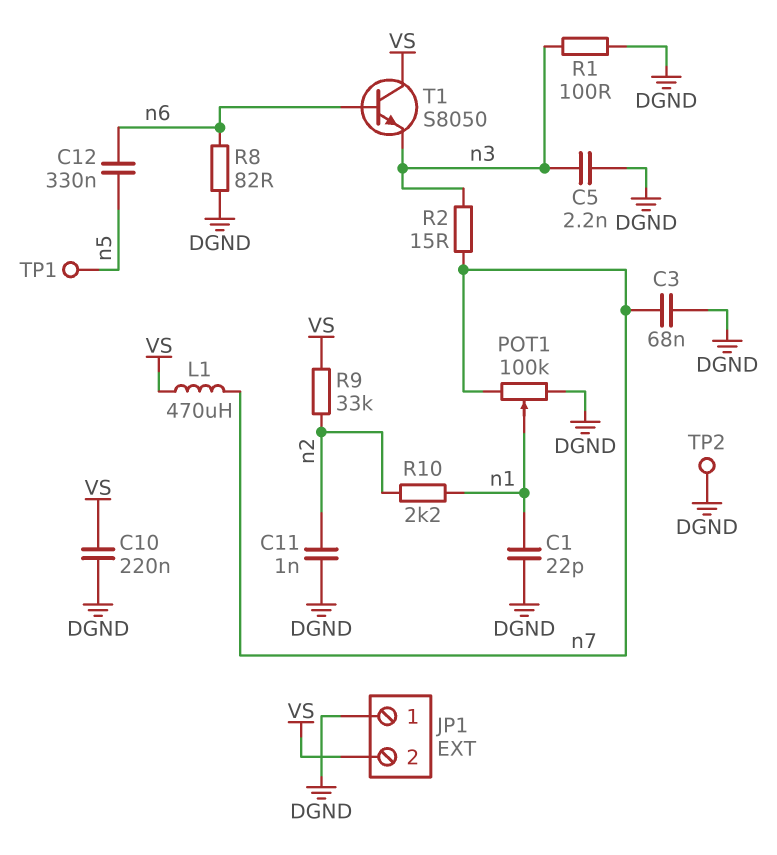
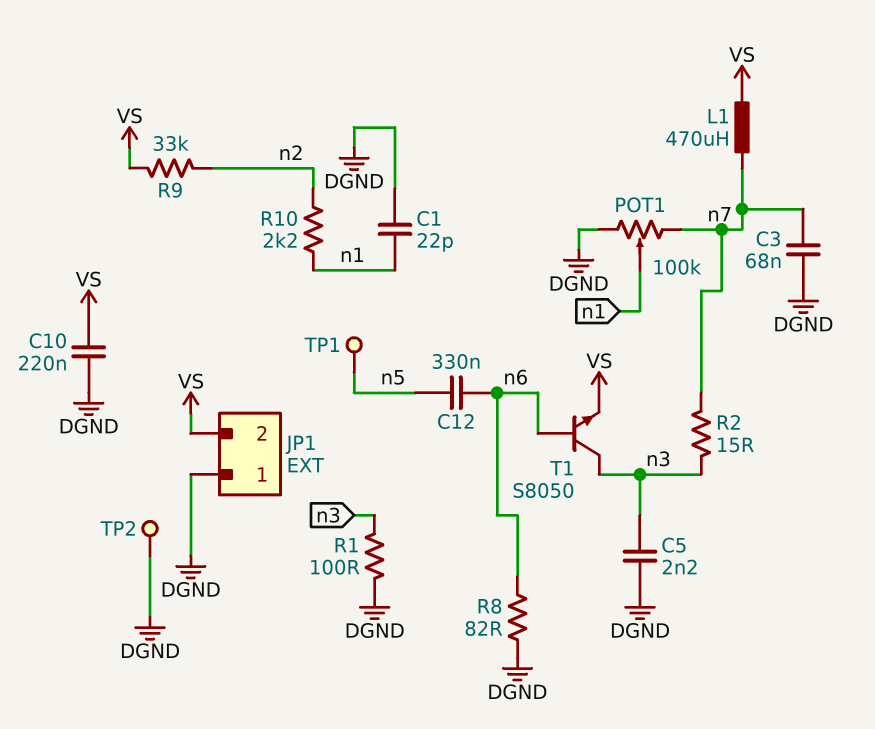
C11: 1nF (DGND, n2) -> none
T1: NPN S8050 (B n6, C VS, E n3) -> NPN S8050 (B n6, C n3, E VS)

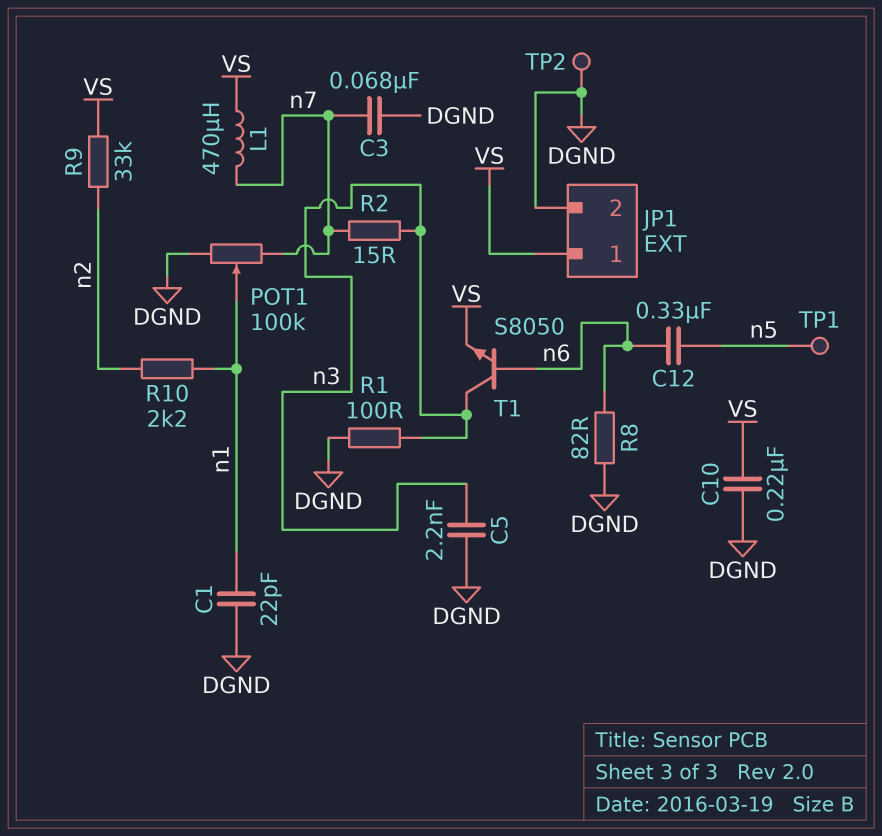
JP1 pin 1: DGND -> VS
JP1 pin 2: VS -> DGND

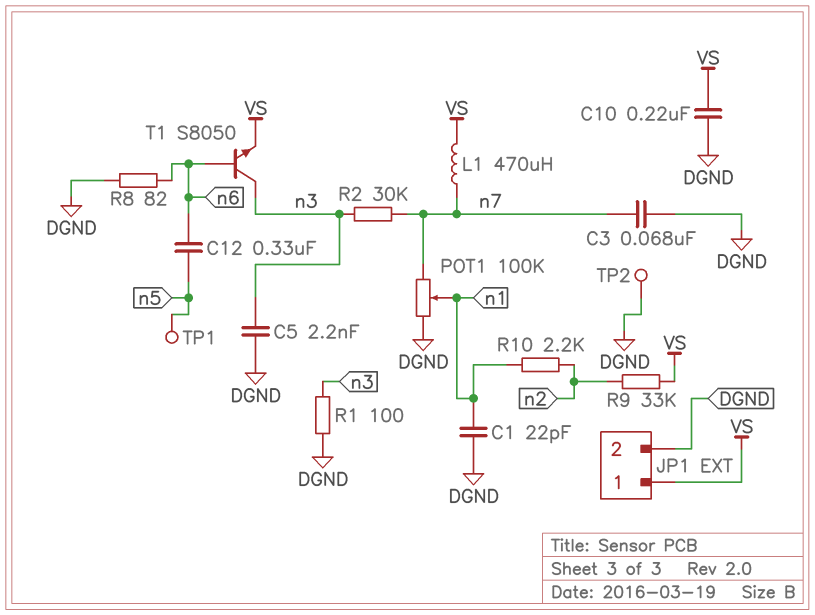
R2: 15 (n3, n7) -> 30k (n3, n7)

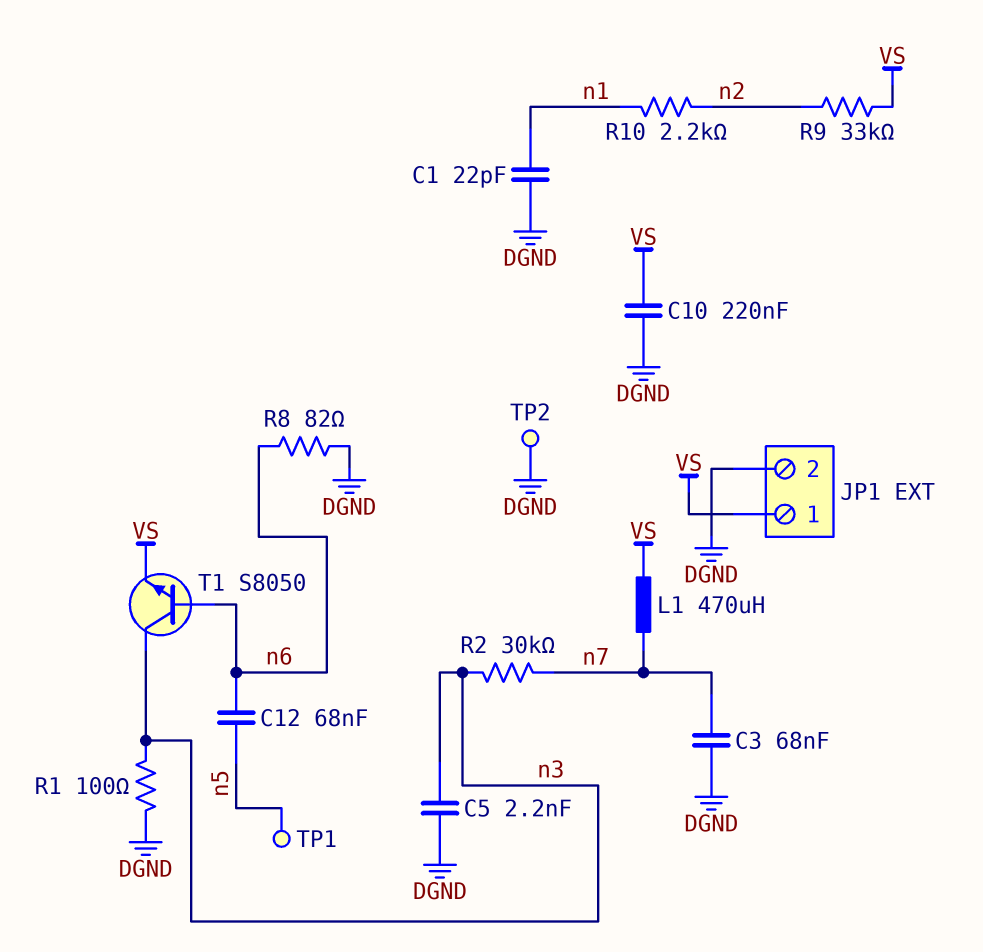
C12: 330nF (n5, n6) -> 68nF (n5, n6)
POT1: 100k (DGND, n7, wiper n1) -> none

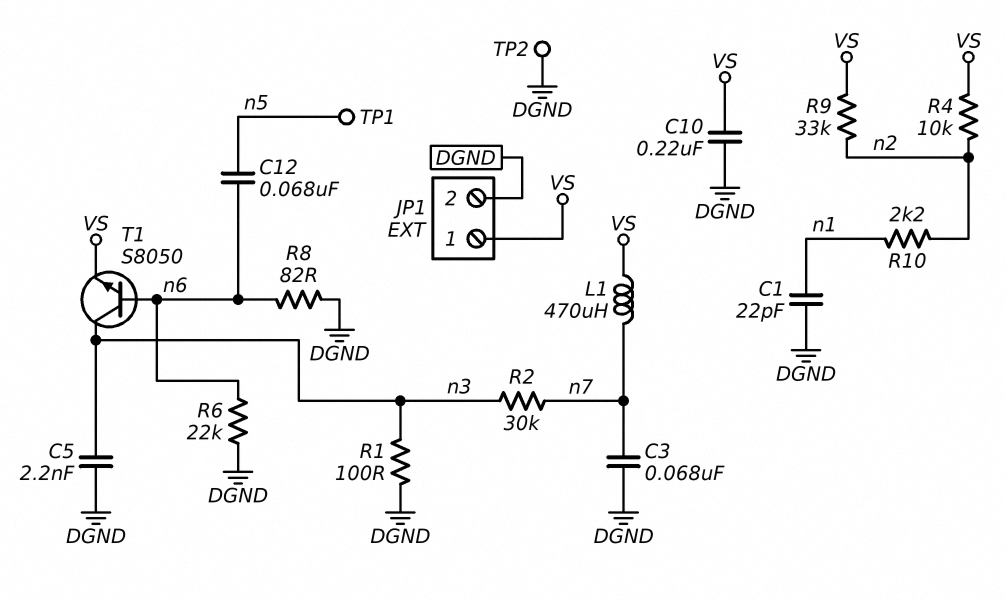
R4: none -> 10k (VS, n2)
R6: none -> 22k (DGND, n6)

